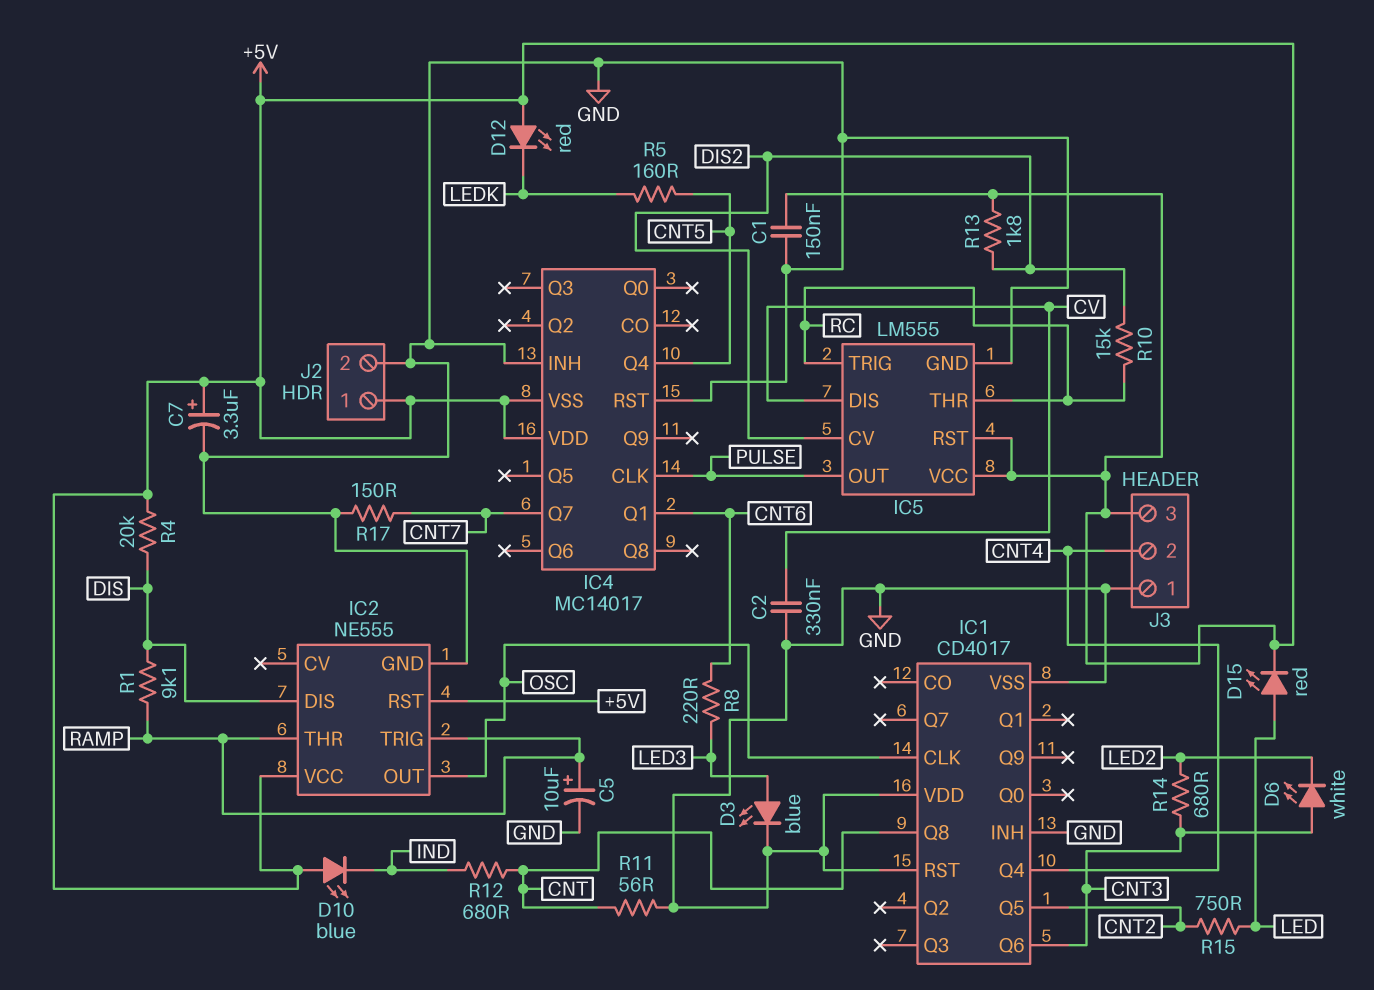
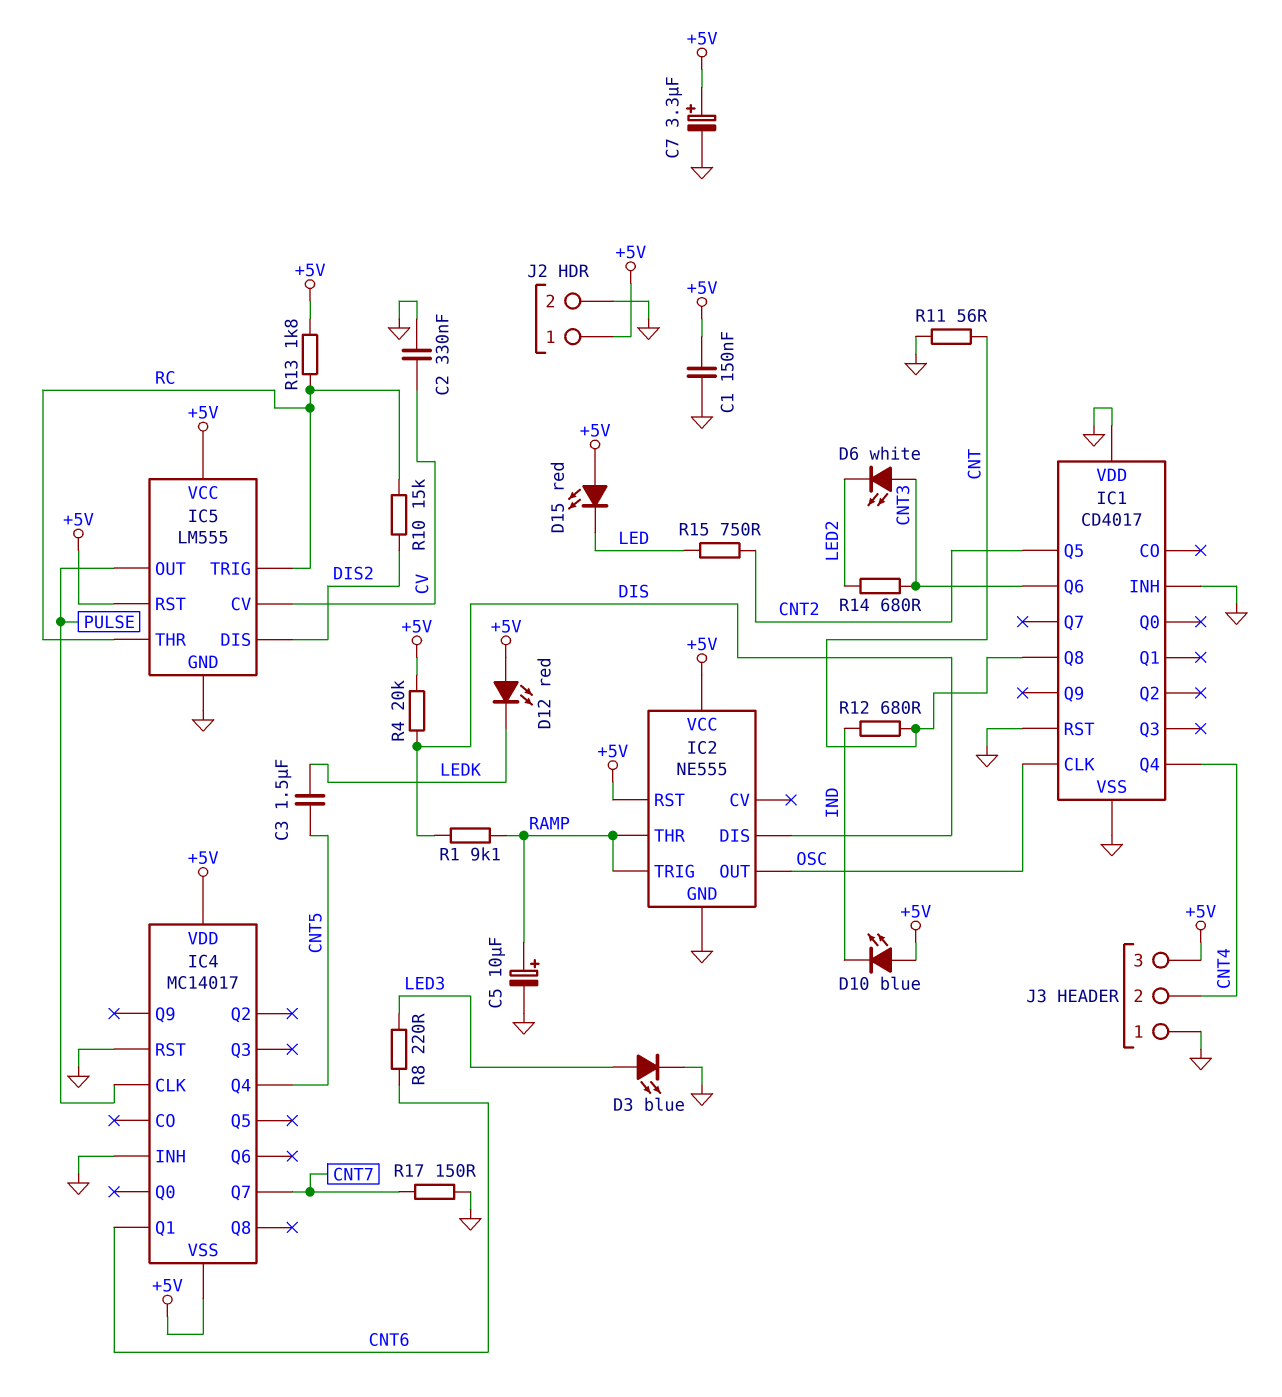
C3: none -> 1.5uF (CNT5, LEDK)
D15: LED red (A LED, K +5V) -> LED red (A +5V, K LED)
IC5 pin CV: DIS2 -> CV
IC5 pin DIS: CV -> DIS2
R5: 160 (CNT5, LEDK) -> none
R13: 1.8k (+5V, DIS2) -> 1.8k (+5V, RC)

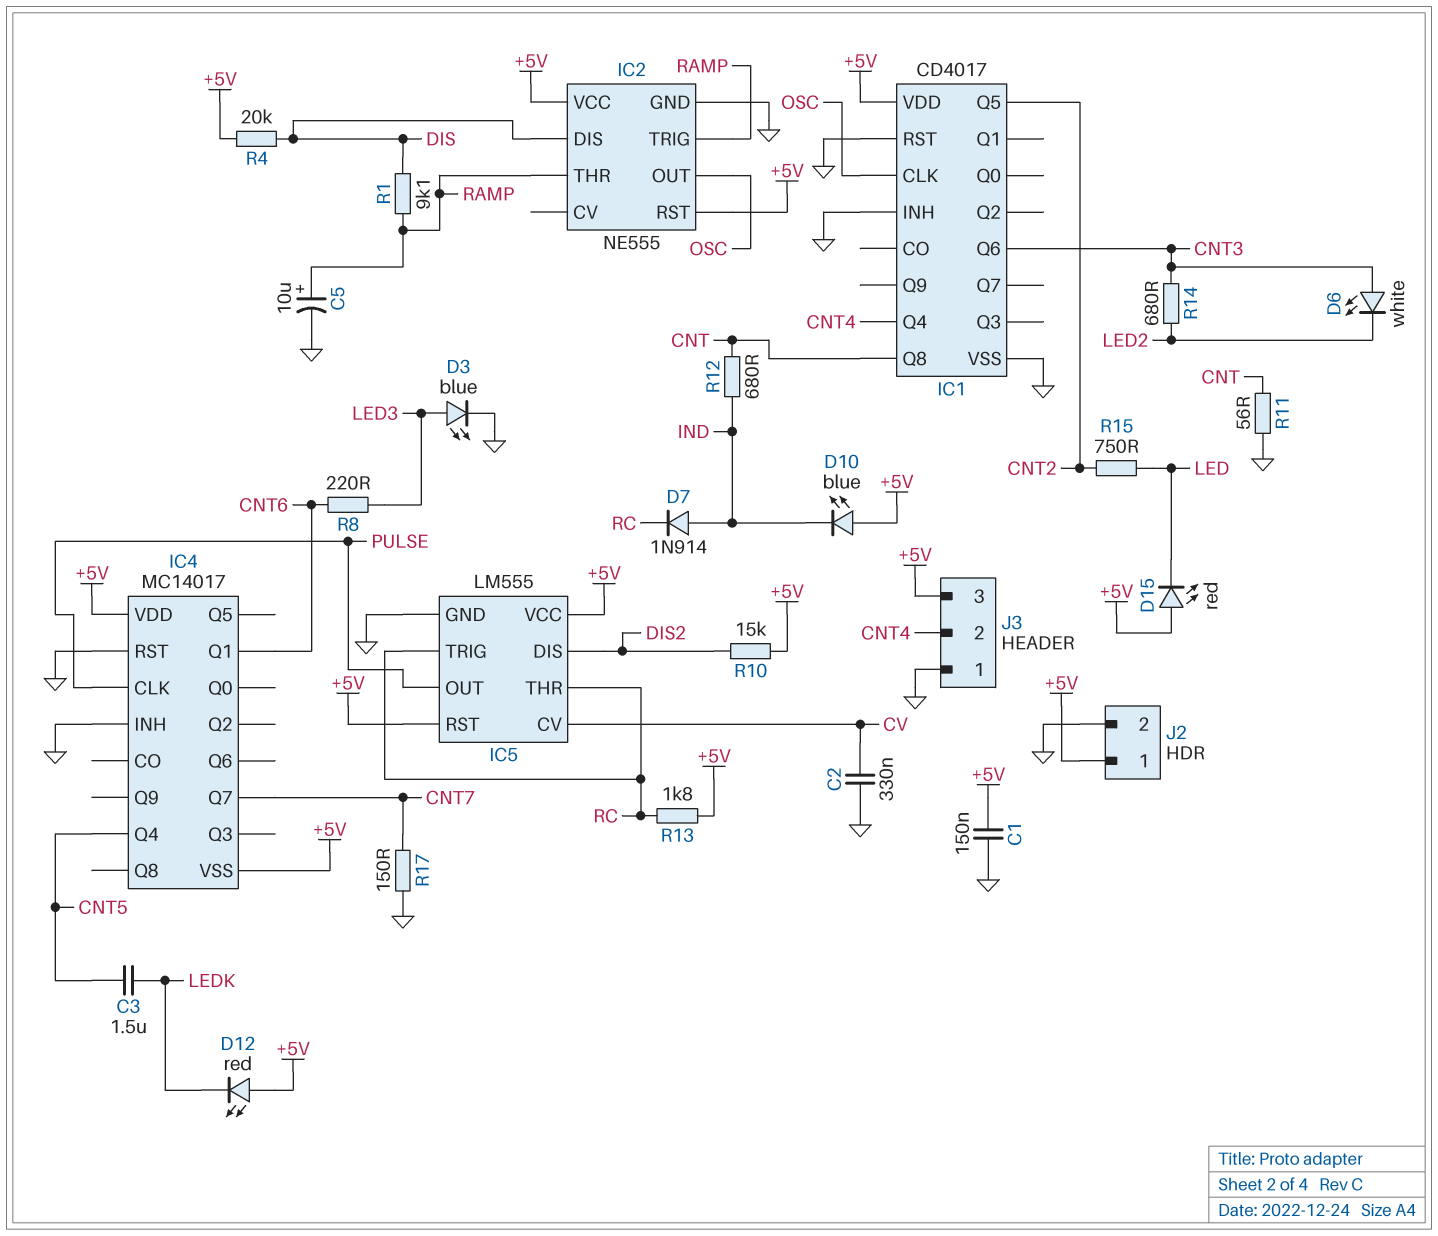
C7: 3.3uF (plus +5V, minus GND) -> none
D7: none -> diode 1N914 (A IND, K RC)
IC1 pin VDD: GND -> +5V
R10: 15k (DIS2, RC) -> 15k (+5V, DIS2)

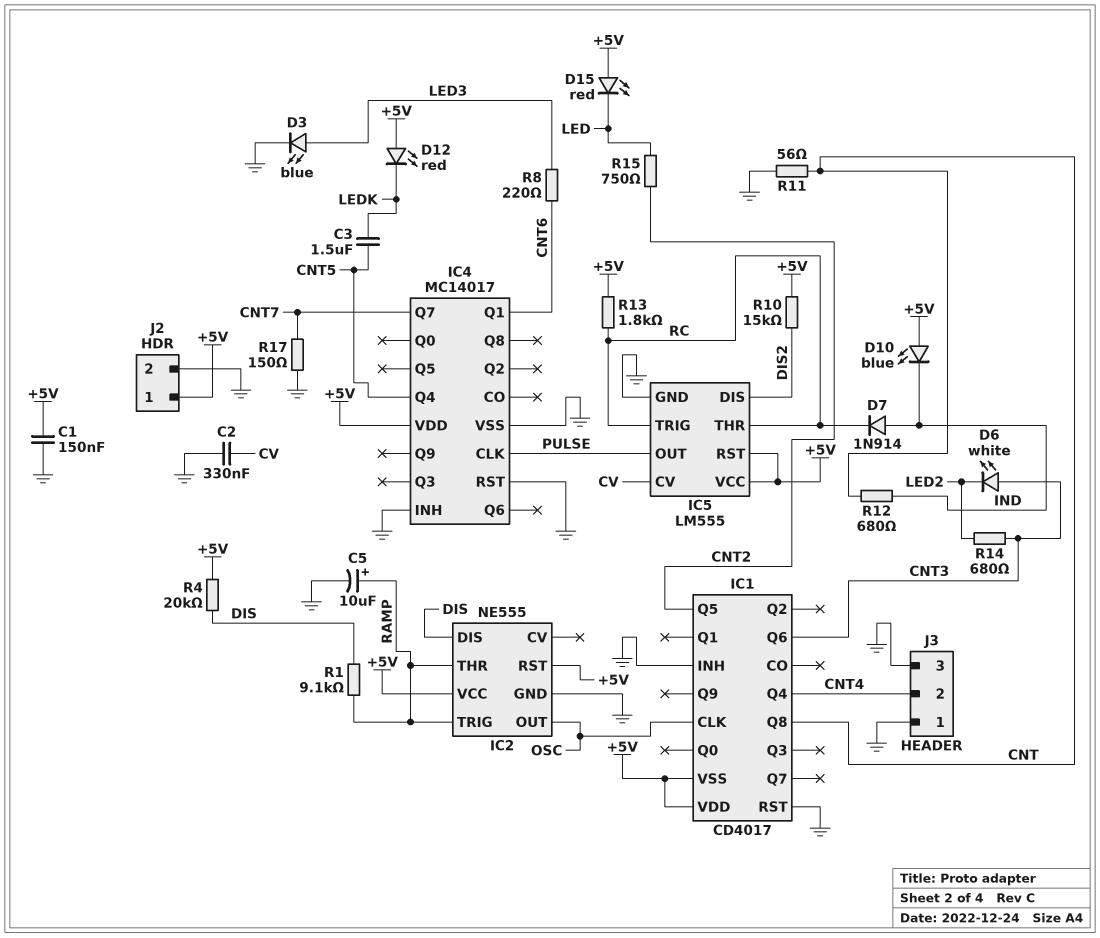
IC1 pin VSS: GND -> +5V
IC4 pin VSS: +5V -> GND
J3 pin 3: +5V -> GND

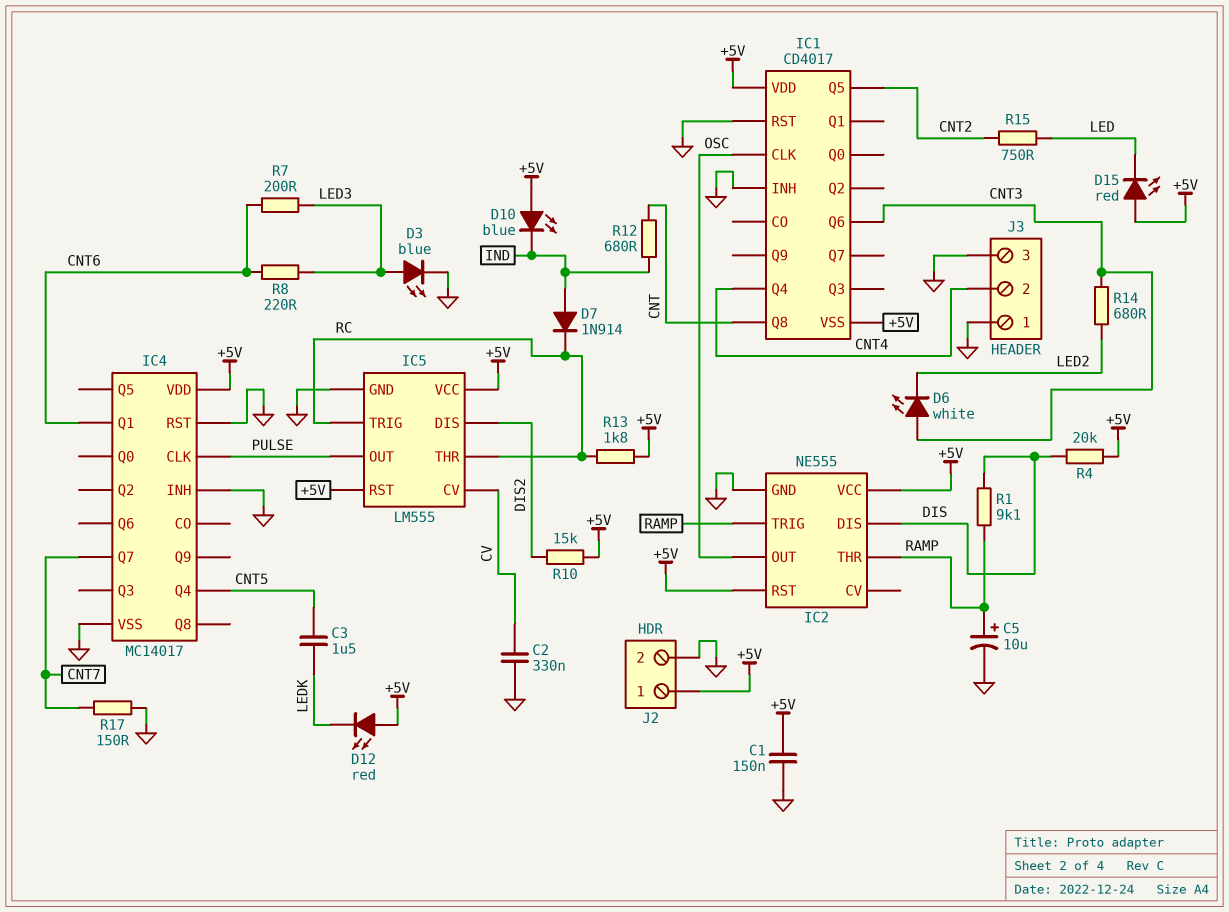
R7: none -> 200 (CNT6, LED3)
R11: 56 (CNT, GND) -> none

